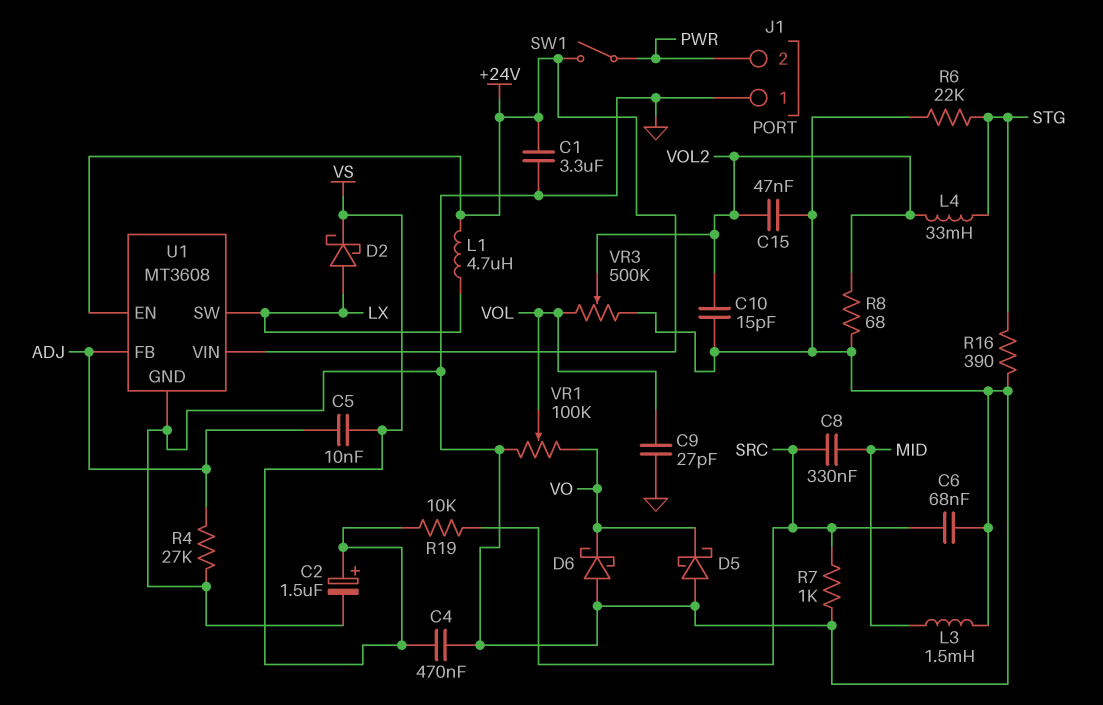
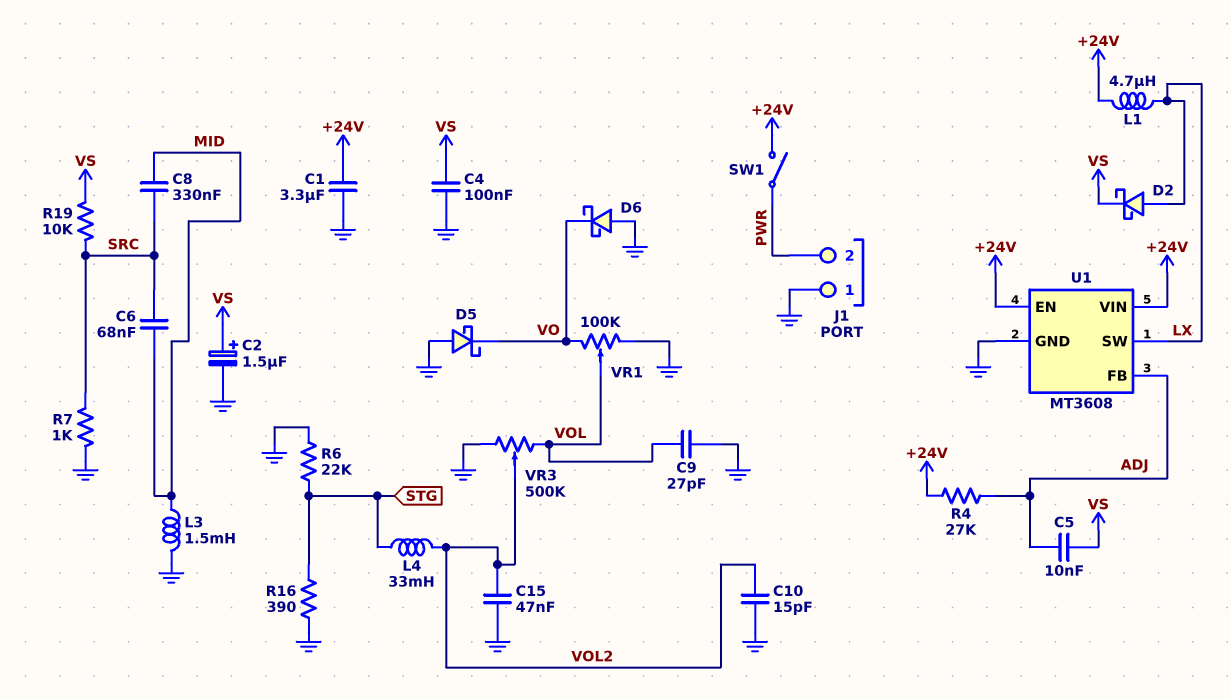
C4: 470nF (GND, VS) -> 100nF (GND, VS)
C6: 68nF (GND, SRC) -> 68nF (MID, SRC)
R4: 27k (ADJ, GND) -> 27k (+24V, ADJ)
R8: 68 (GND, VOL2) -> none

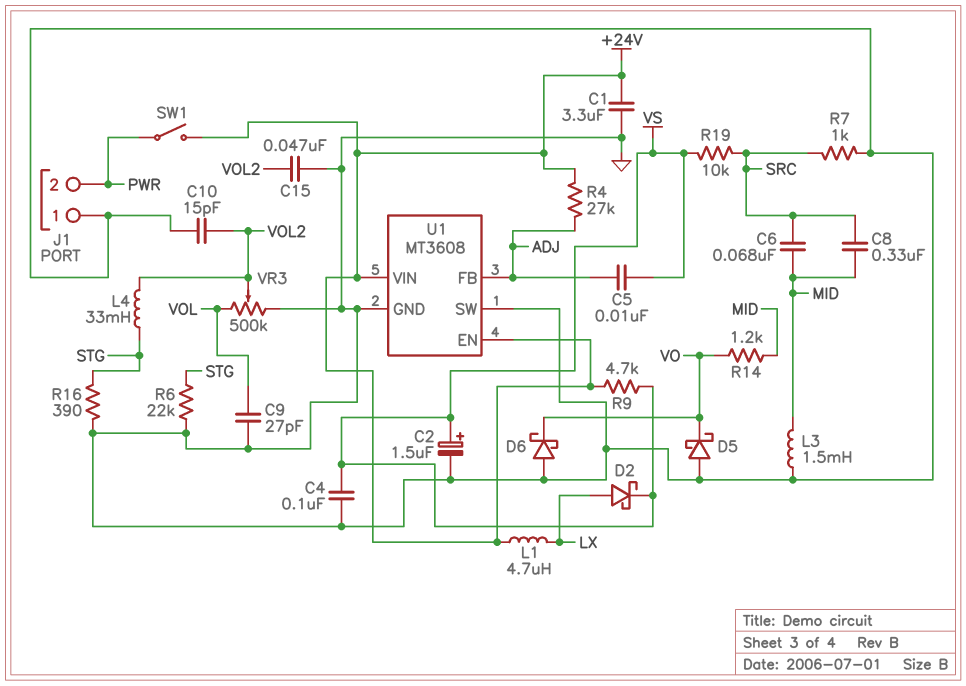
R9: none -> 4.7k (+24V, VS)
R14: none -> 1.2k (MID, VO)
U1 pin SW: LX -> GND
VR1: 100k (GND, VO, wiper VOL) -> none

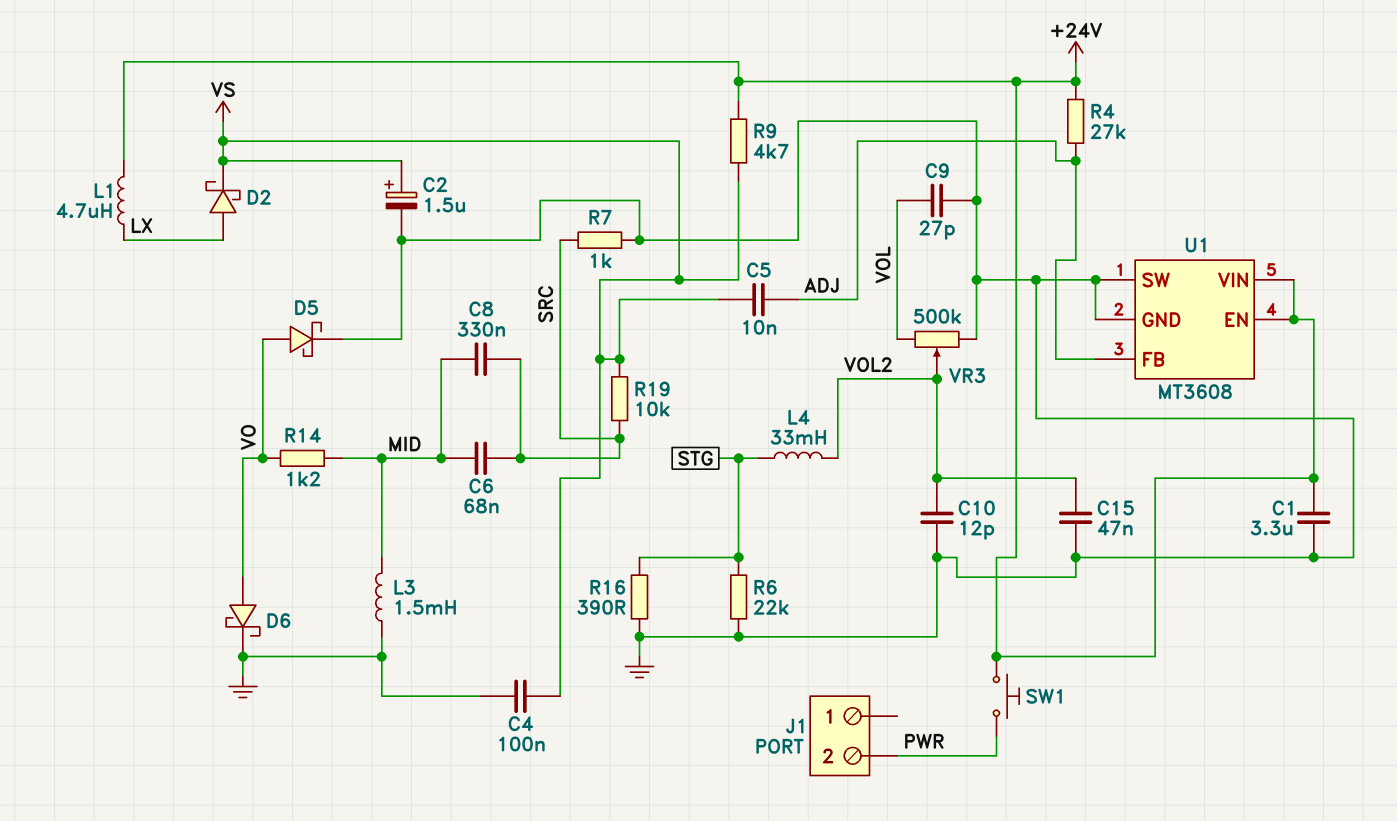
C10: 15pF (GND, VOL2) -> 12pF (GND, VOL2)
D5: schottky (A GND, K VO) -> schottky (A VO, K GND)
D6: schottky (A GND, K VO) -> schottky (A VO, K GND)
J1 pin 1: GND -> none
SW1: switch (+24V, PWR) -> button (+24V, PWR)

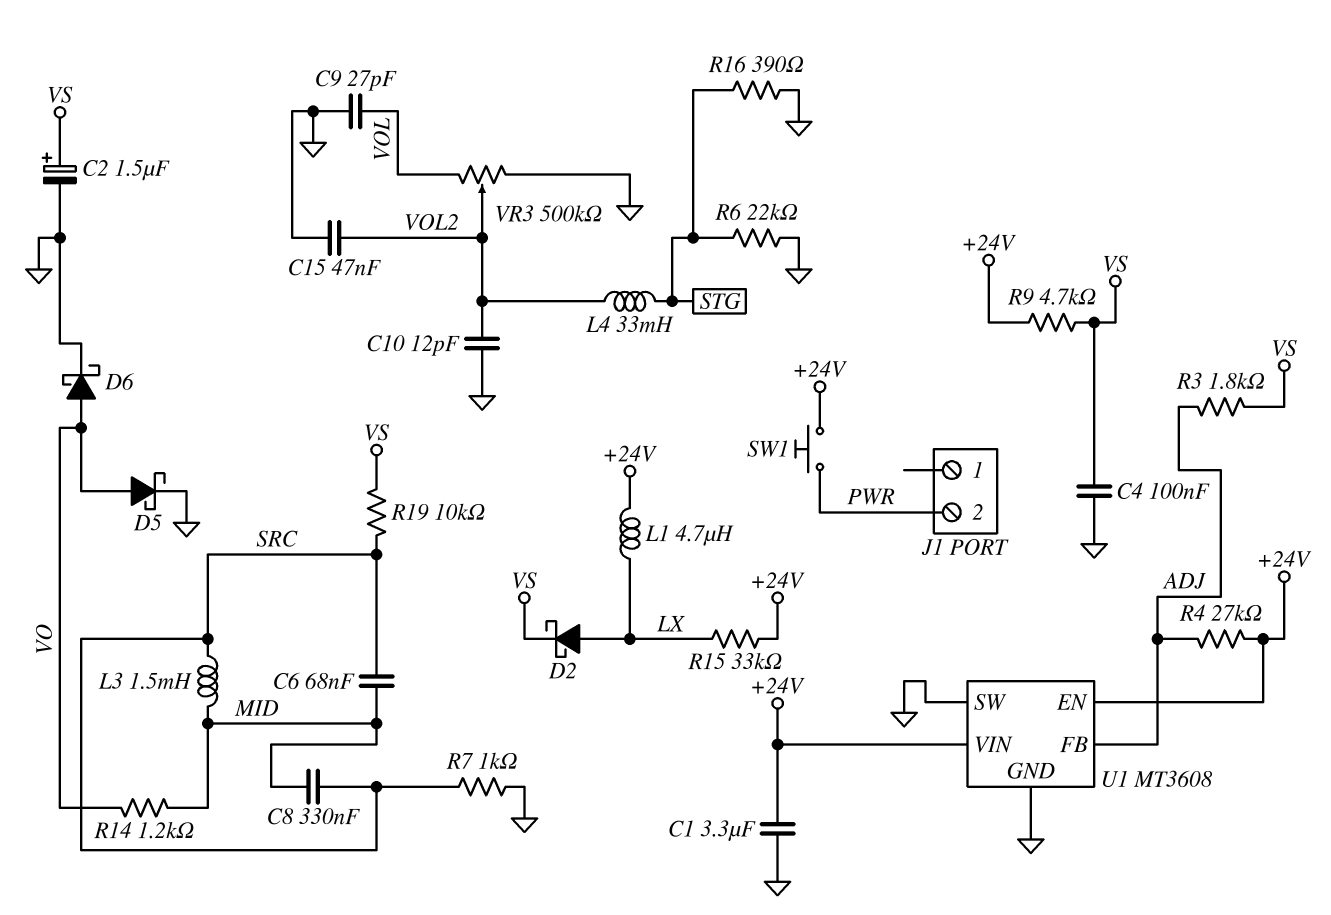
C5: 10nF (ADJ, VS) -> none
L3: 1.5mH (GND, MID) -> 1.5mH (MID, SRC)
R3: none -> 1.8k (ADJ, VS)
R15: none -> 33k (+24V, LX)

